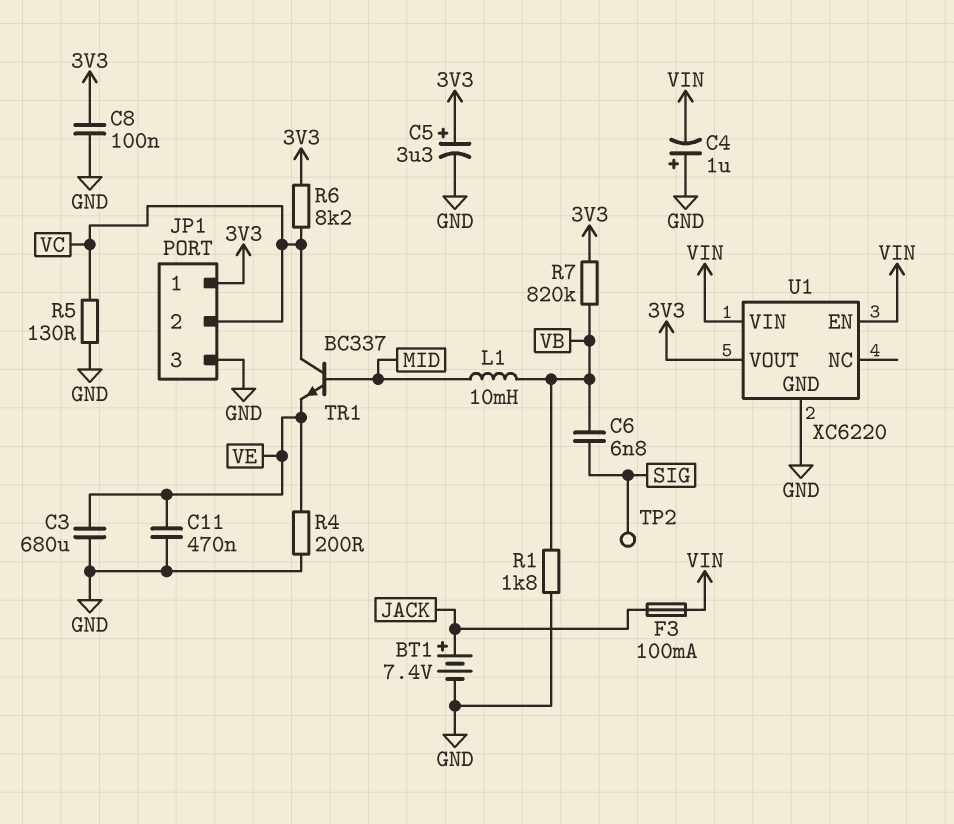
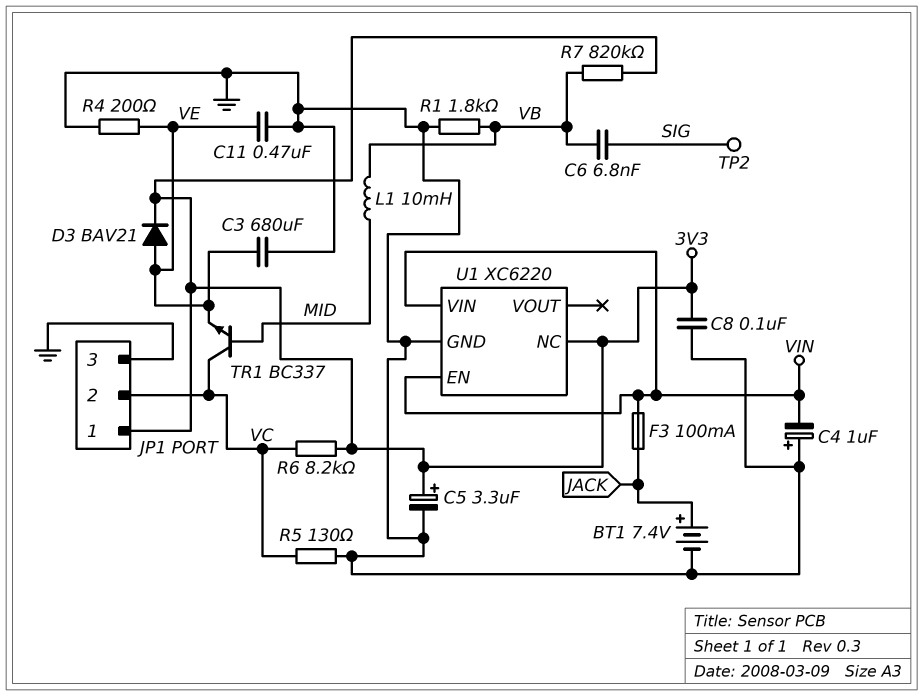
D3: none -> diode BAV21 (A VE, K 3V3)
U1 pin NC: none -> 3V3
U1 pin VOUT: 3V3 -> none

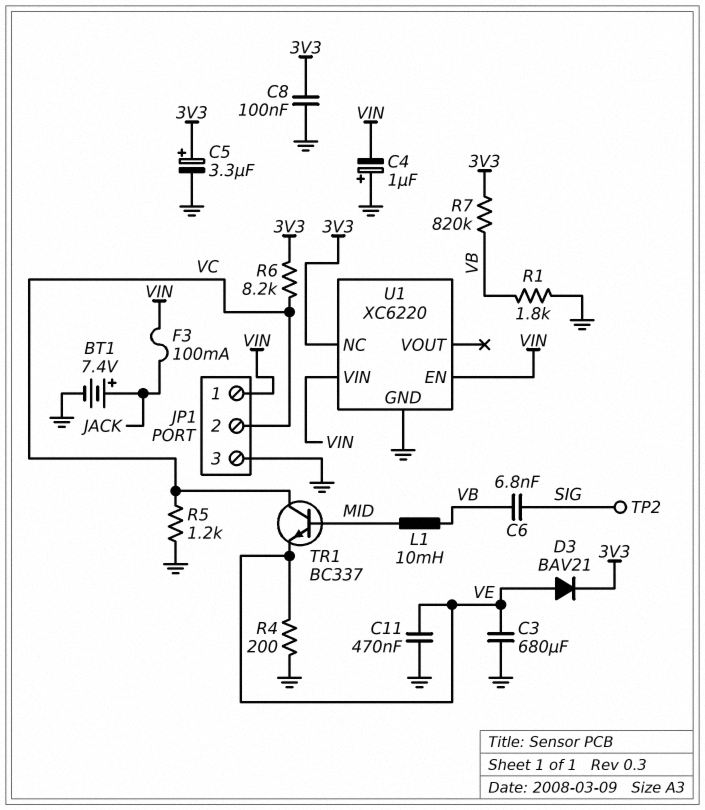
JP1 pin 1: 3V3 -> VIN
R5: 130 (GND, VC) -> 1.2k (GND, VC)

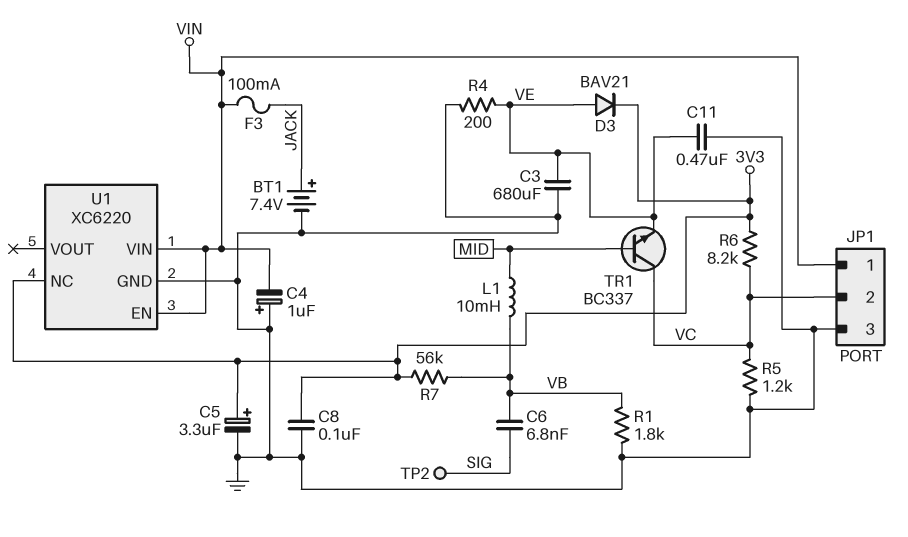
R7: 820k (3V3, VB) -> 56k (3V3, VB)

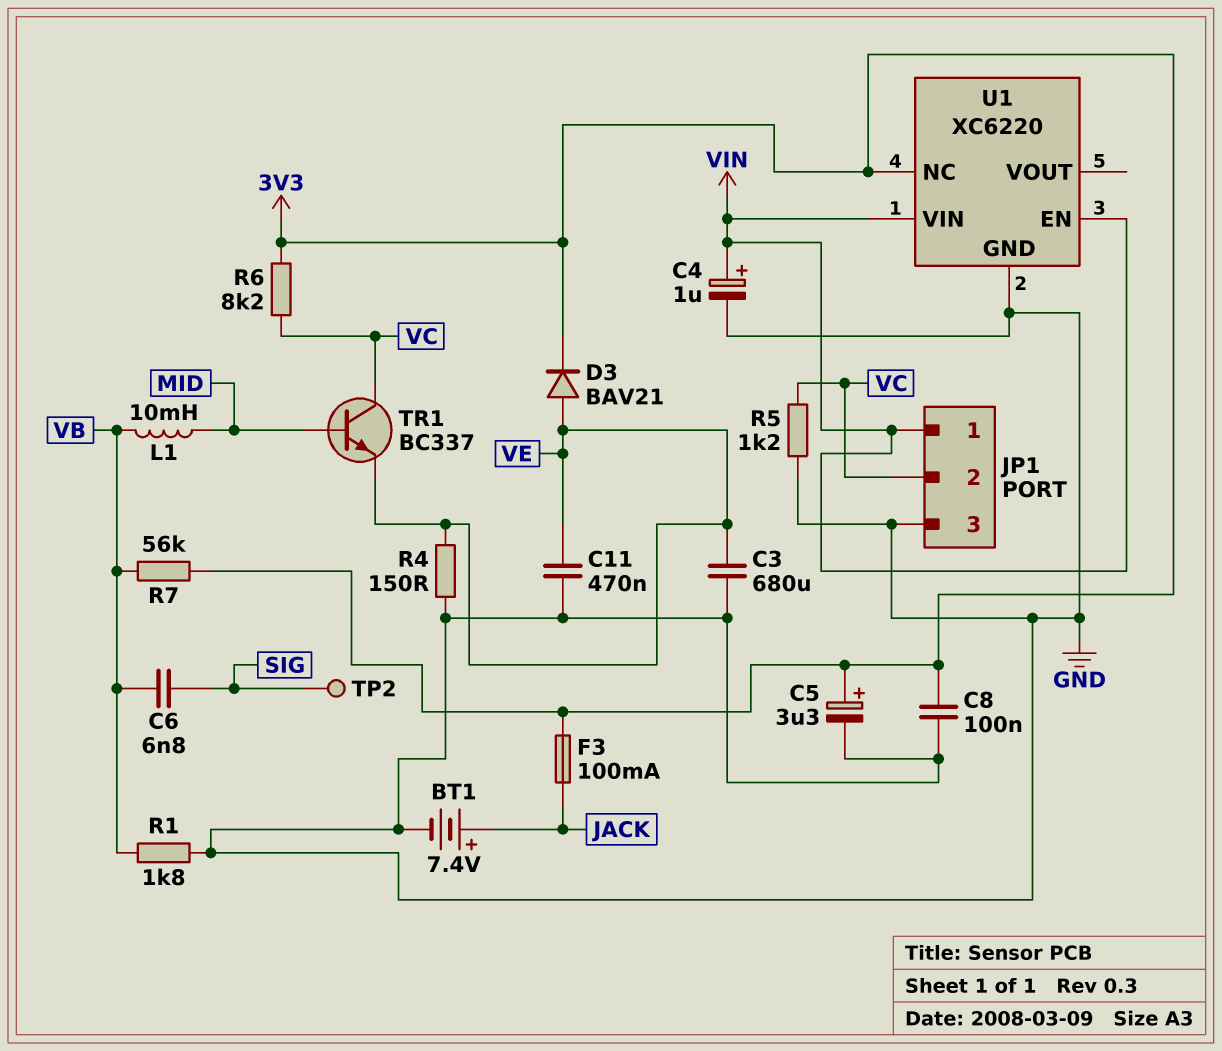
C4: 1uF (plus GND, minus VIN) -> 1uF (plus VIN, minus GND)
F3: 100mA (JACK, VIN) -> 100mA (3V3, JACK)
R4: 200 (GND, VE) -> 150 (GND, VE)

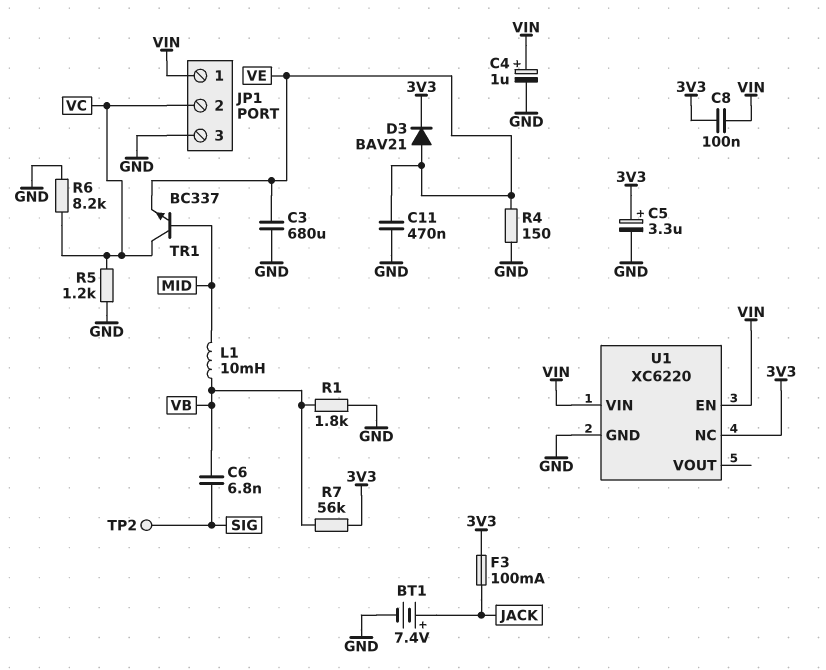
C8: 100nF (3V3, GND) -> 100nF (3V3, VIN)
R6: 8.2k (3V3, VC) -> 8.2k (GND, VC)

